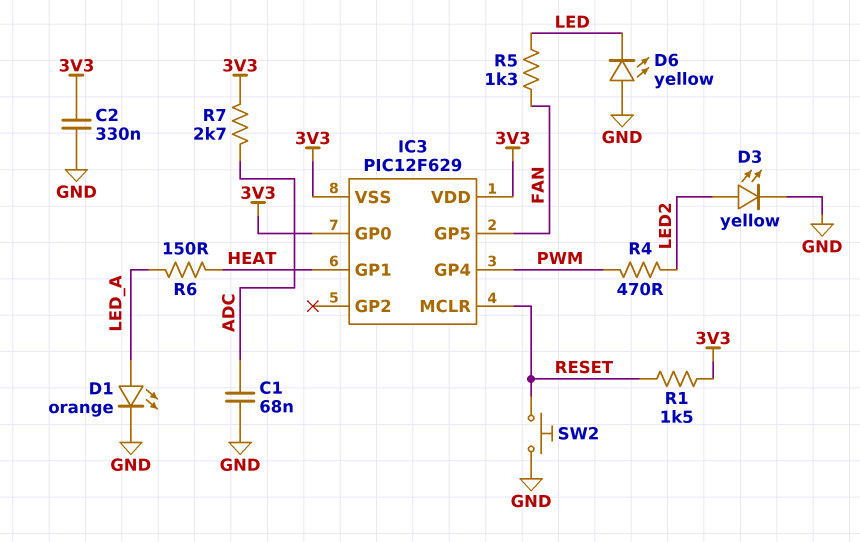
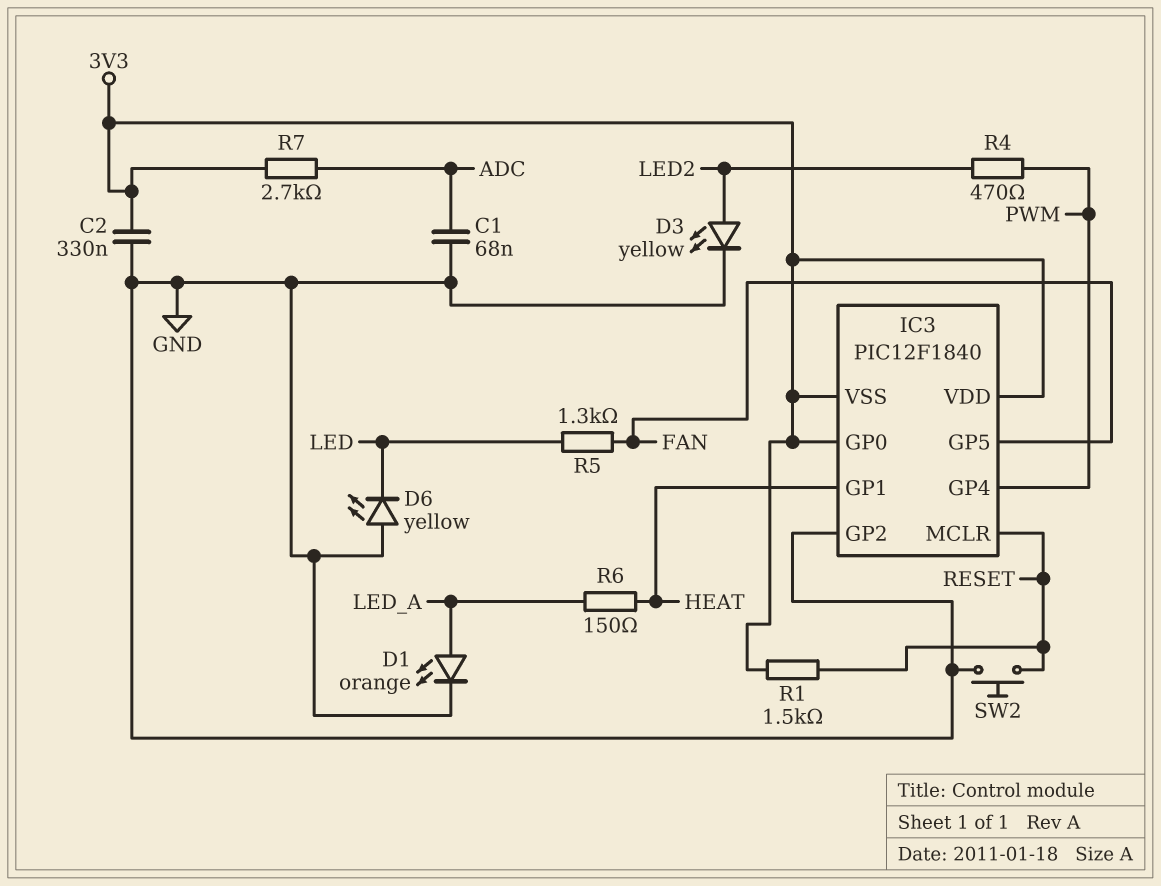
IC3: PIC12F629 -> PIC12F1840
IC3 pin GP2: none -> GND

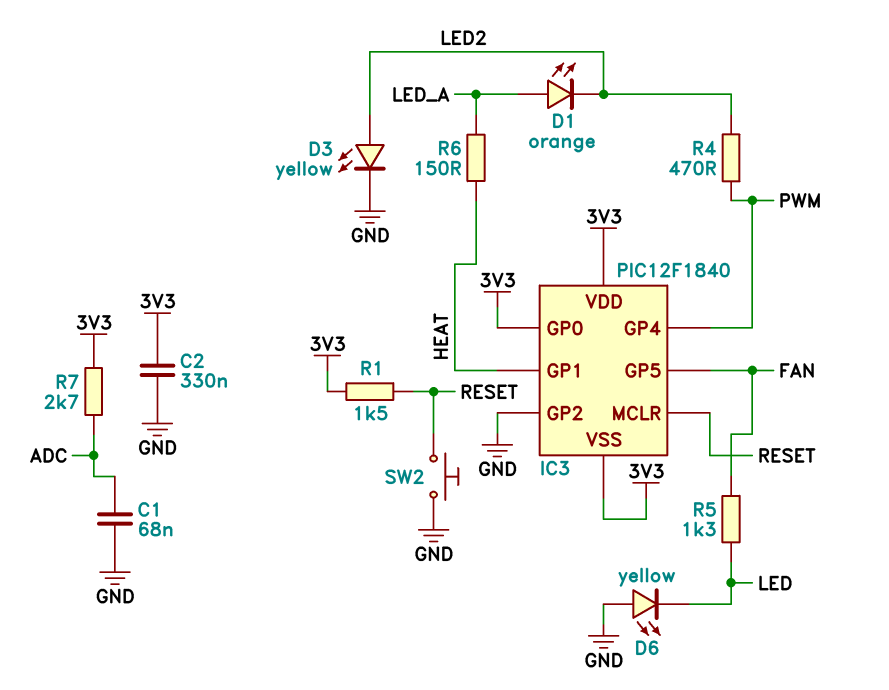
D1: LED orange (A LED_A, K GND) -> LED orange (A LED_A, K LED2)

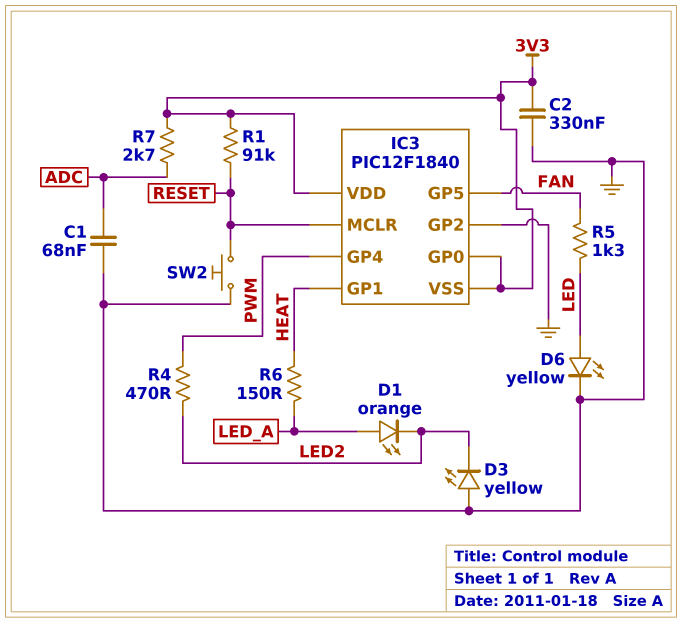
D3: LED yellow (A LED2, K GND) -> LED yellow (A GND, K LED2)
D6: LED yellow (A GND, K LED) -> LED yellow (A LED, K GND)
R1: 1.5k (3V3, RESET) -> 91k (3V3, RESET)

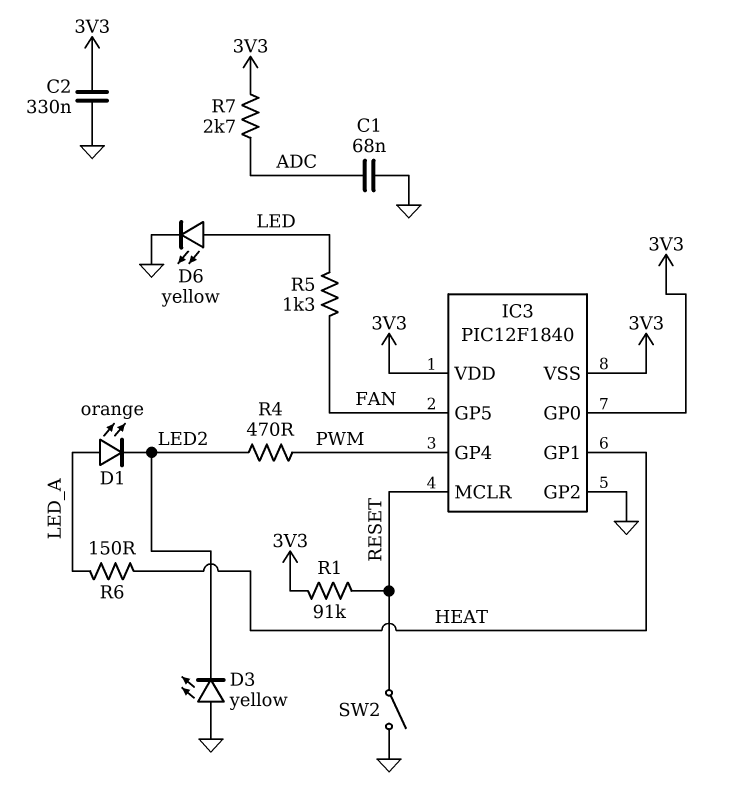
SW2: button (GND, RESET) -> switch (GND, RESET)

